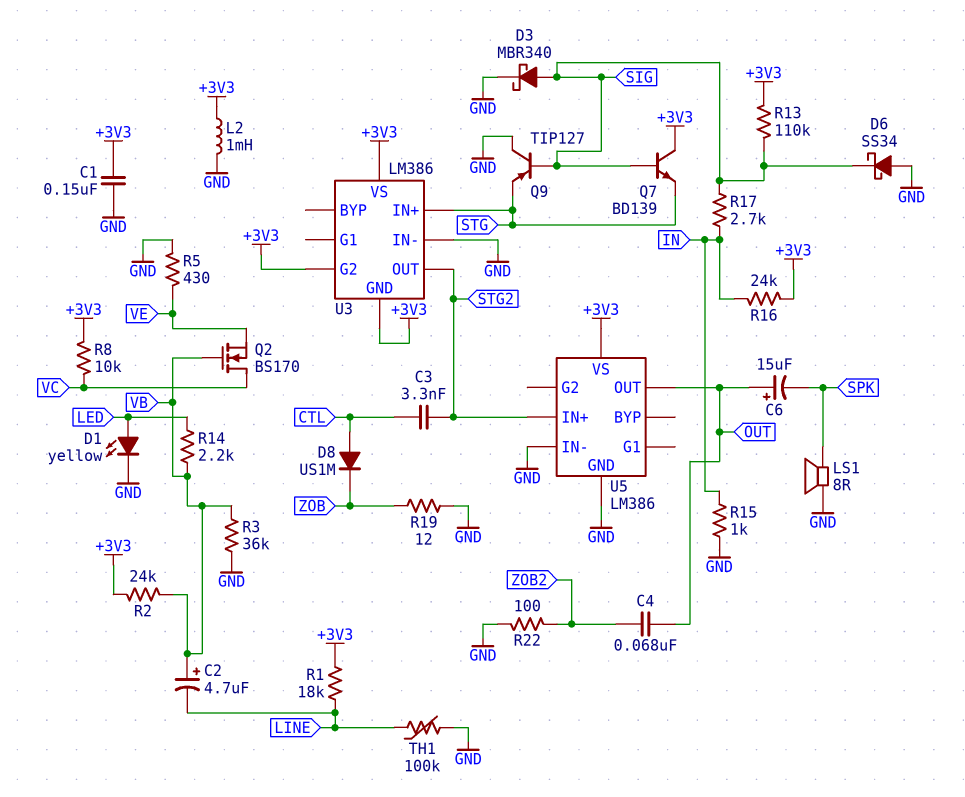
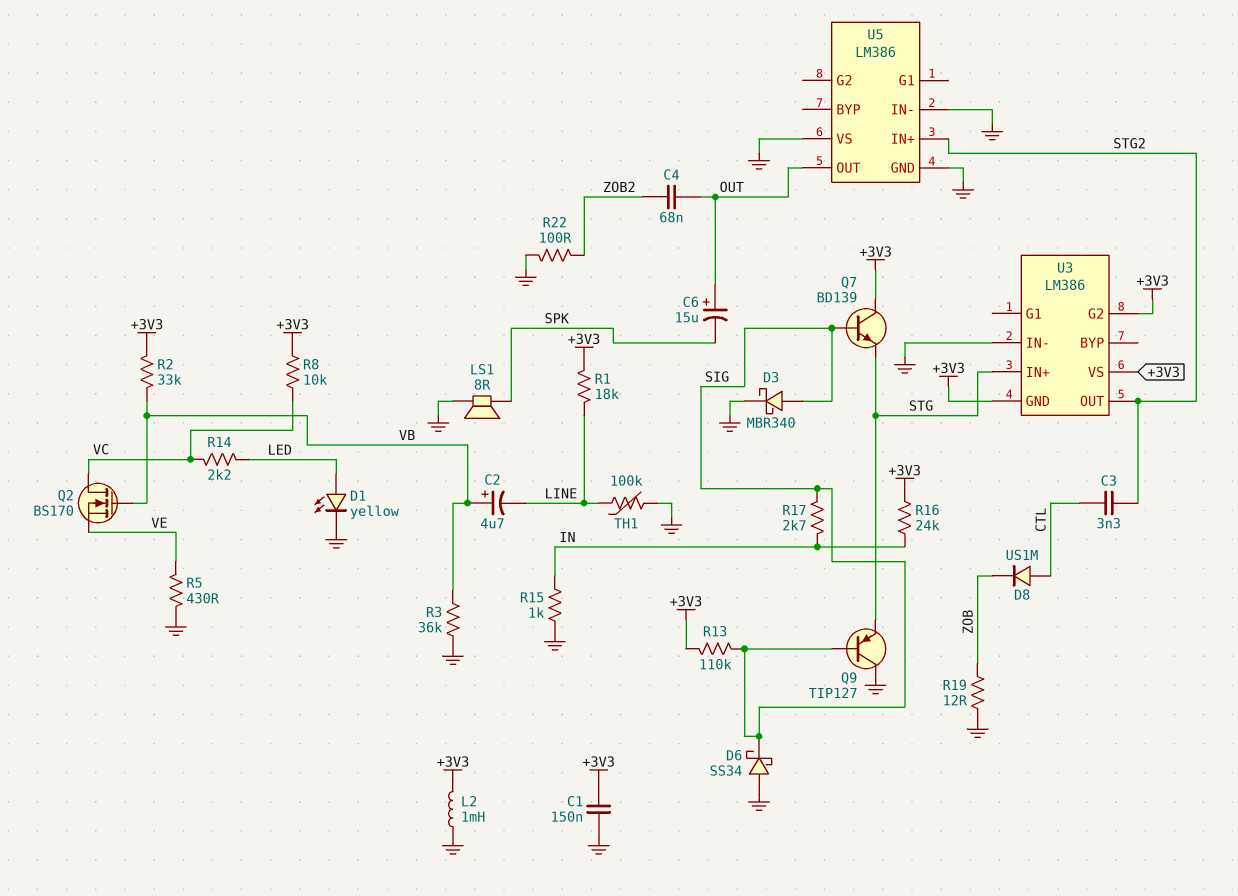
R2: 24k (+3V3, VB) -> 33k (+3V3, VB)
R14: 2.2k (LED, VB) -> 2.2k (LED, VC)
U5 pin VS: +3V3 -> GND

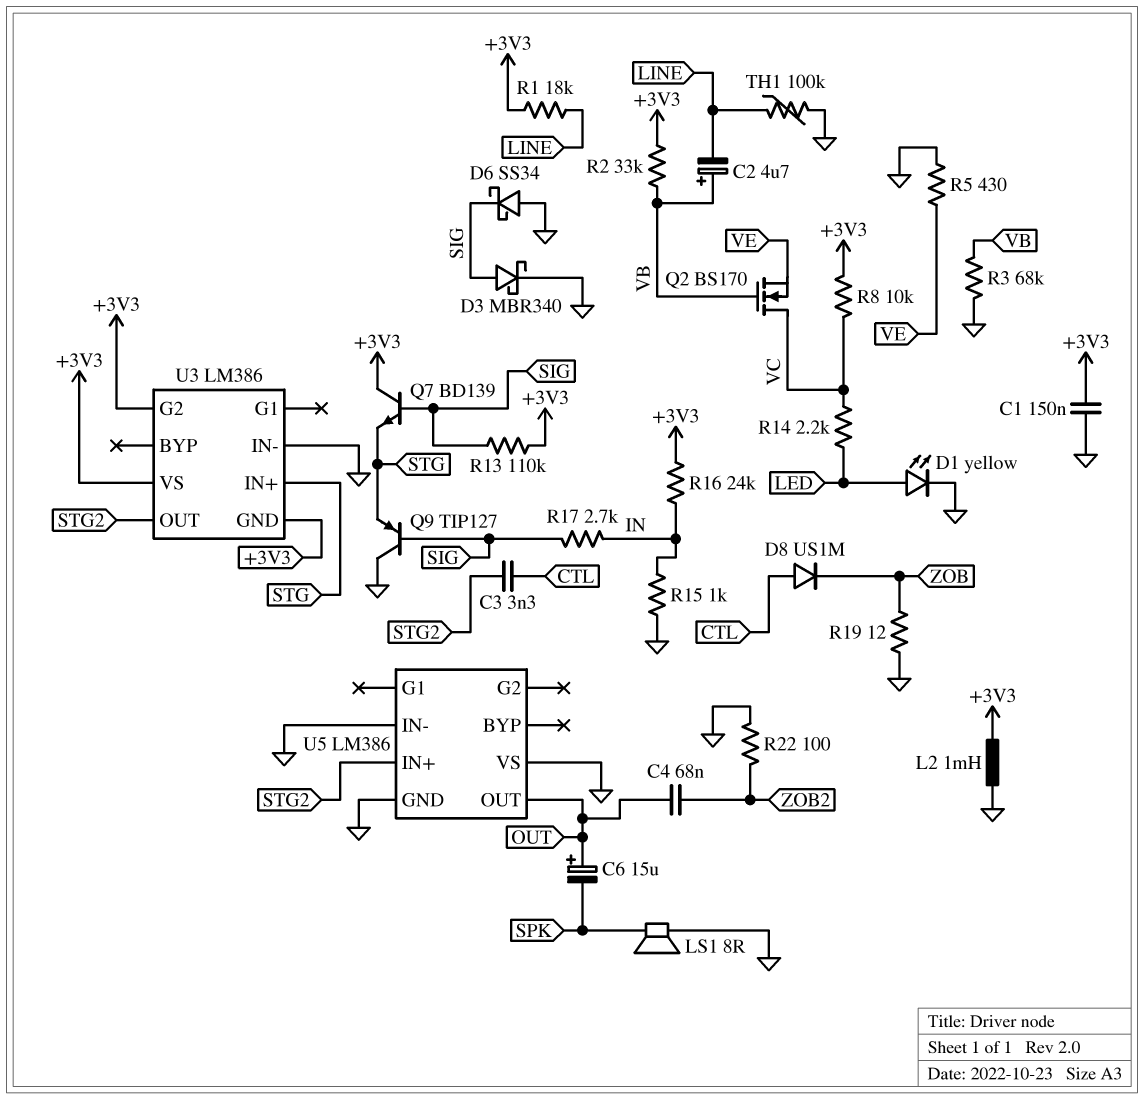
R3: 36k (GND, VB) -> 68k (GND, VB)

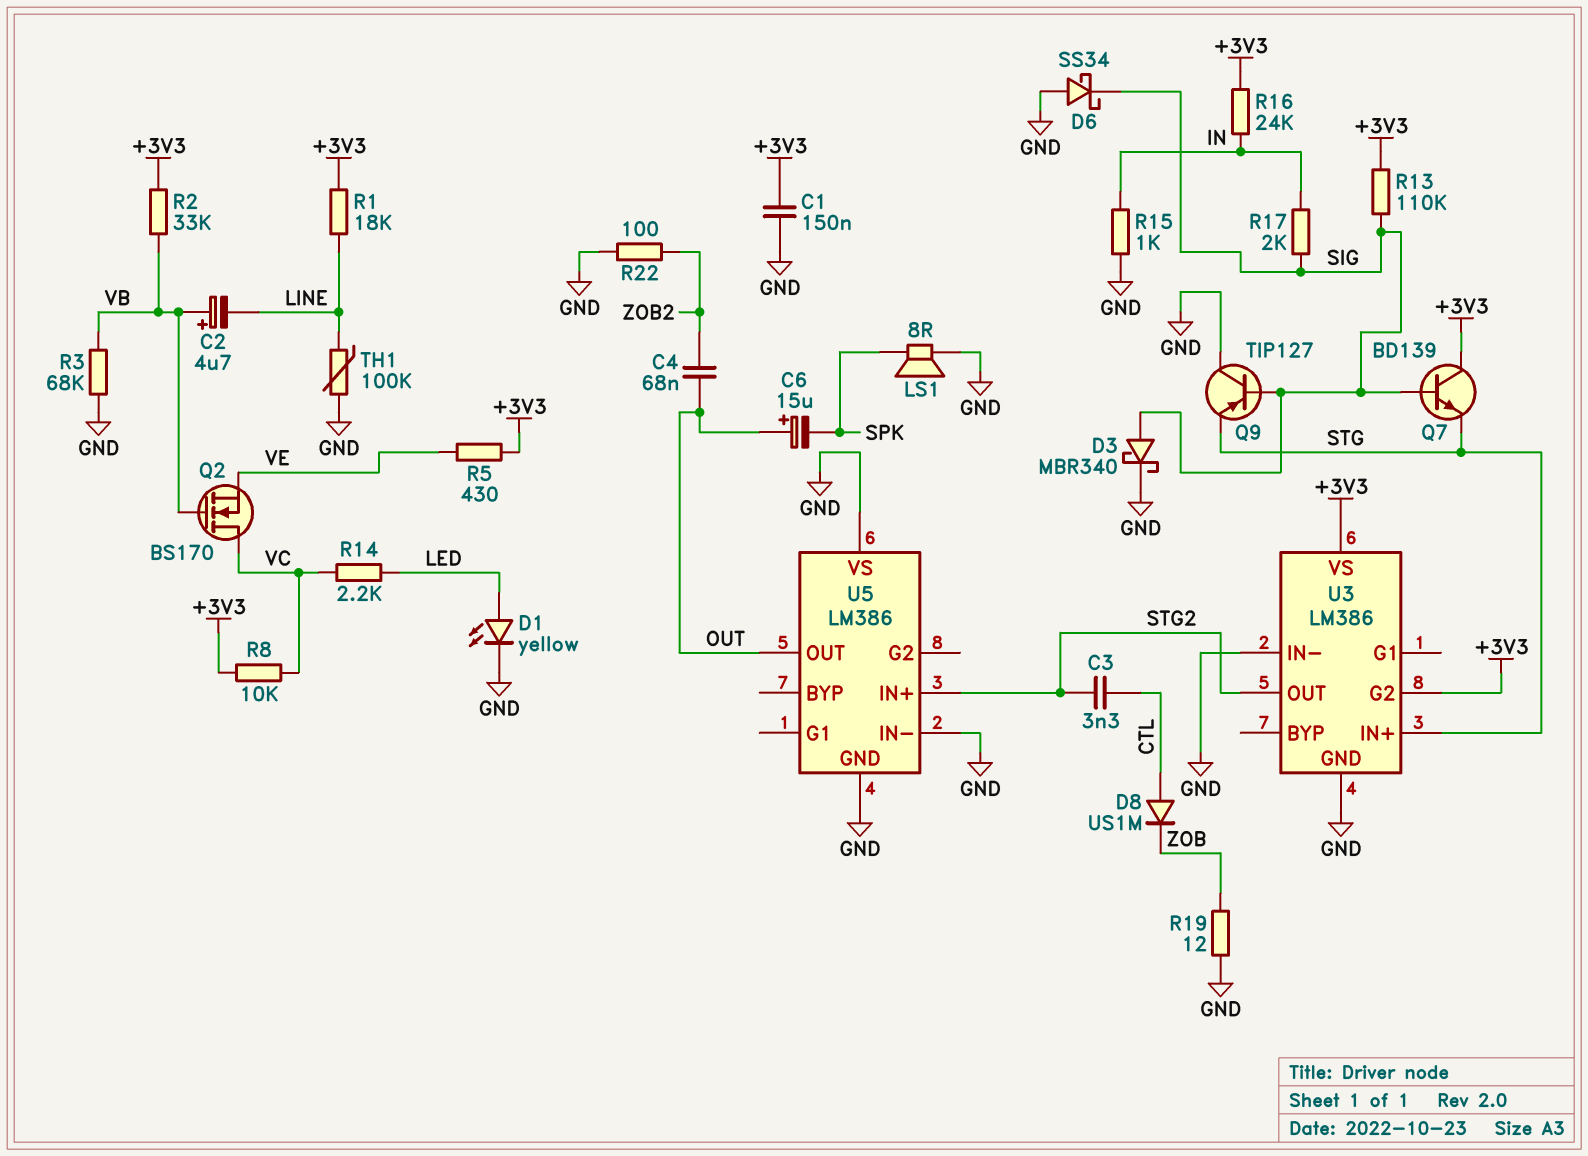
L2: 1mH (+3V3, GND) -> none
R5: 430 (GND, VE) -> 430 (+3V3, VE)
R17: 2.7k (IN, SIG) -> 2k (IN, SIG)
U3 pin GND: +3V3 -> GND

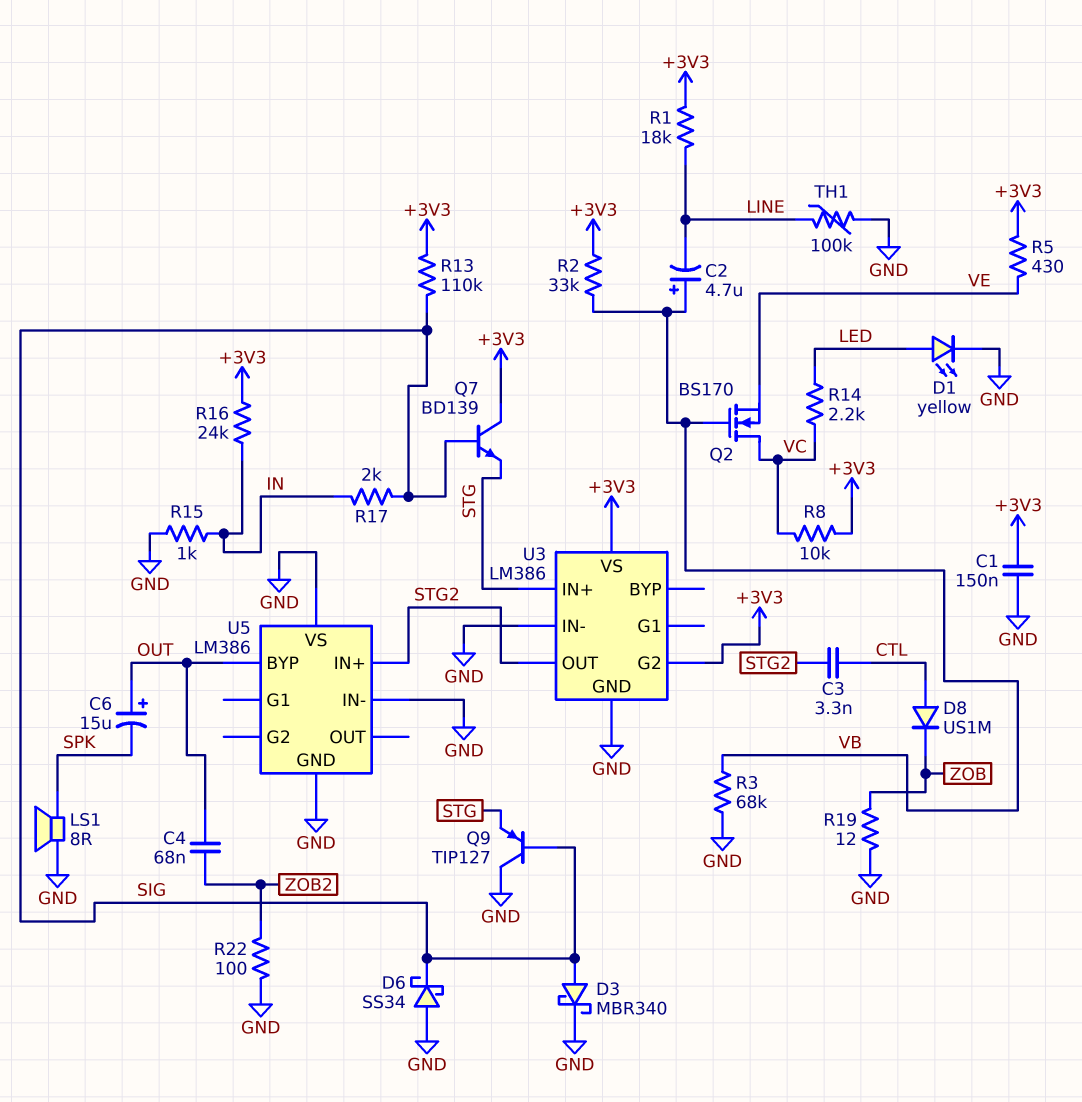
U5 pin BYP: none -> OUT
U5 pin OUT: OUT -> none

